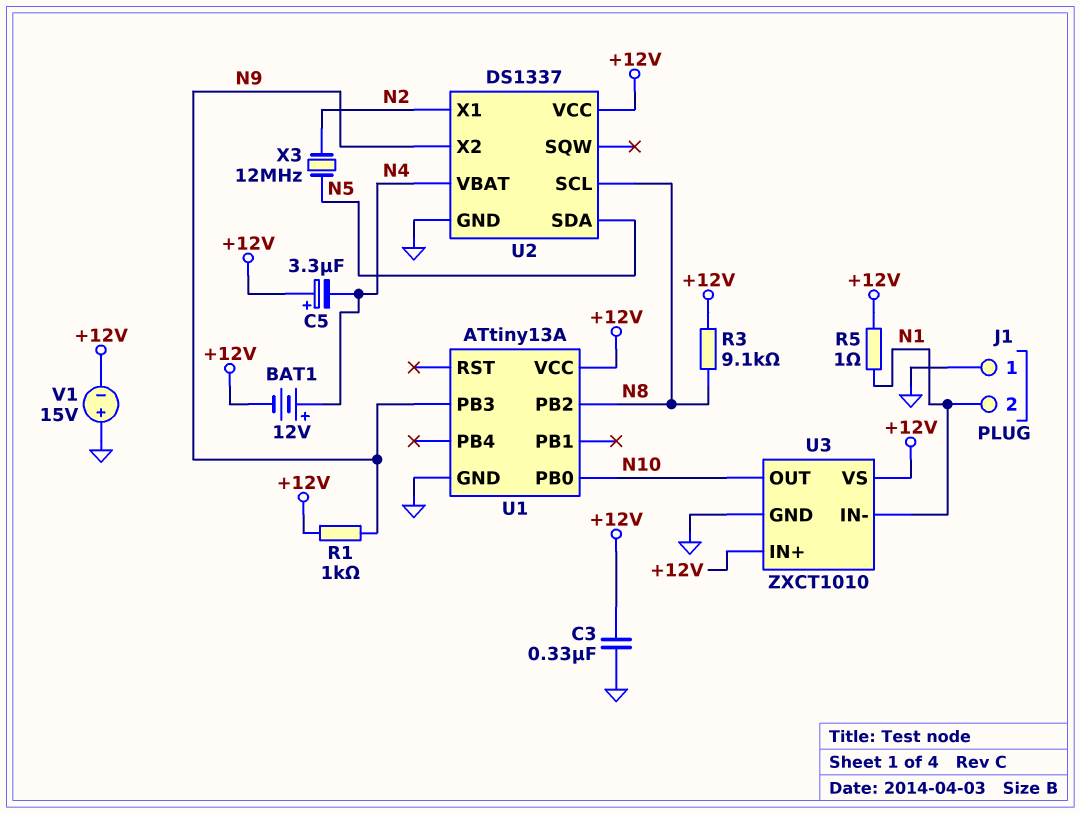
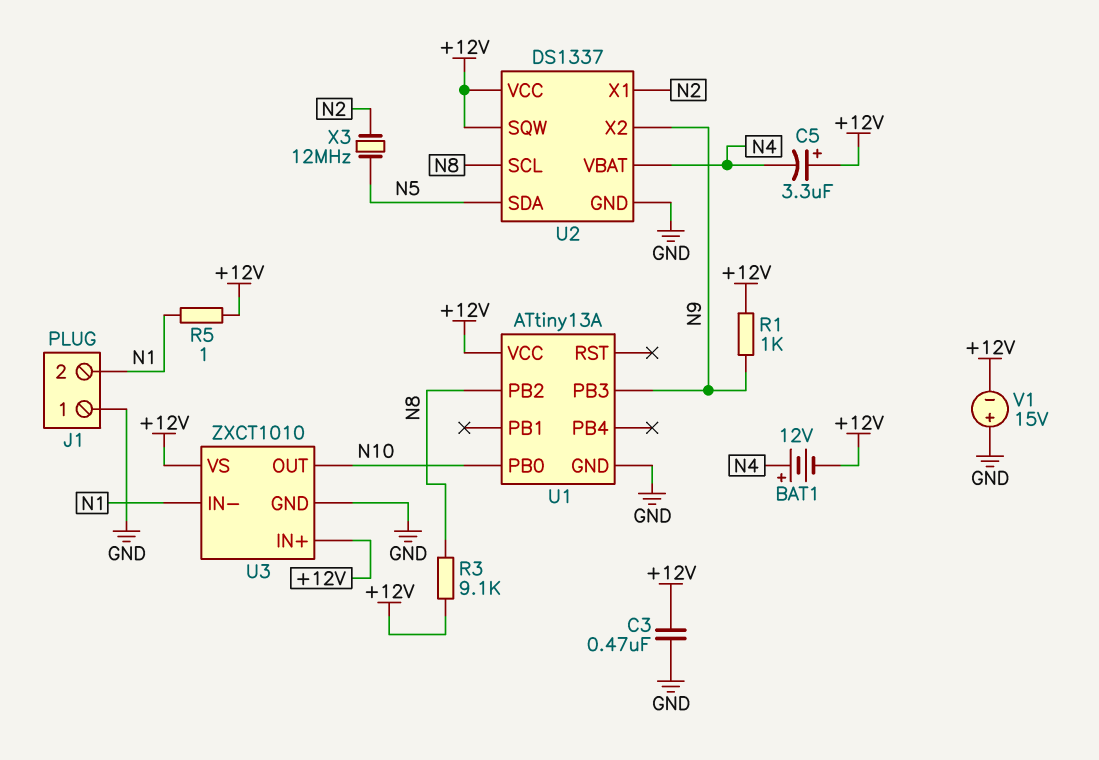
C3: 330nF (+12V, GND) -> 470nF (+12V, GND)
U2 pin SQW: none -> +12V

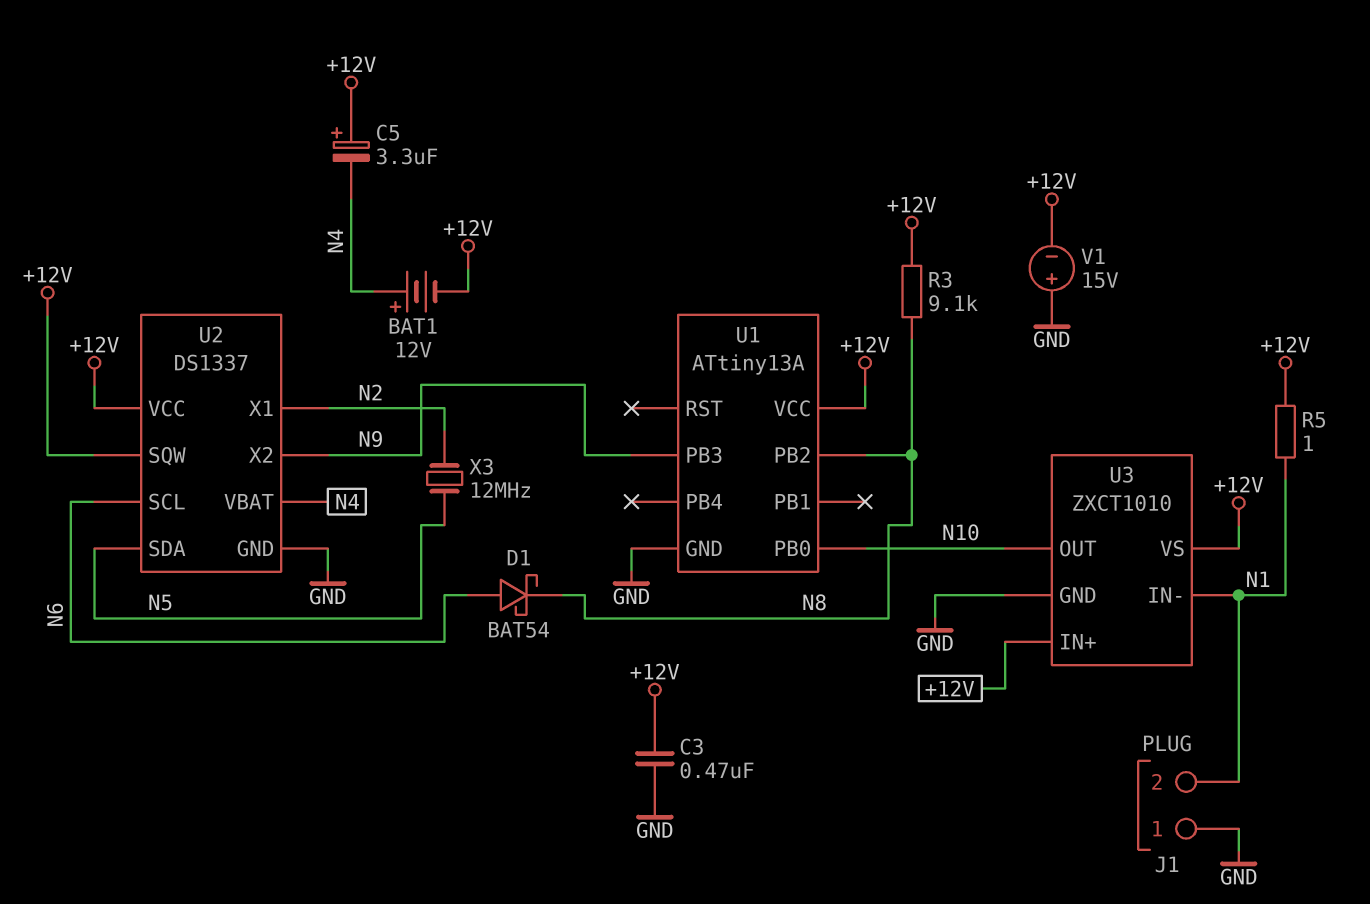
D1: none -> schottky BAT54 (A N6, K N8)
R1: 1k (+12V, N9) -> none
U2 pin SCL: N8 -> N6

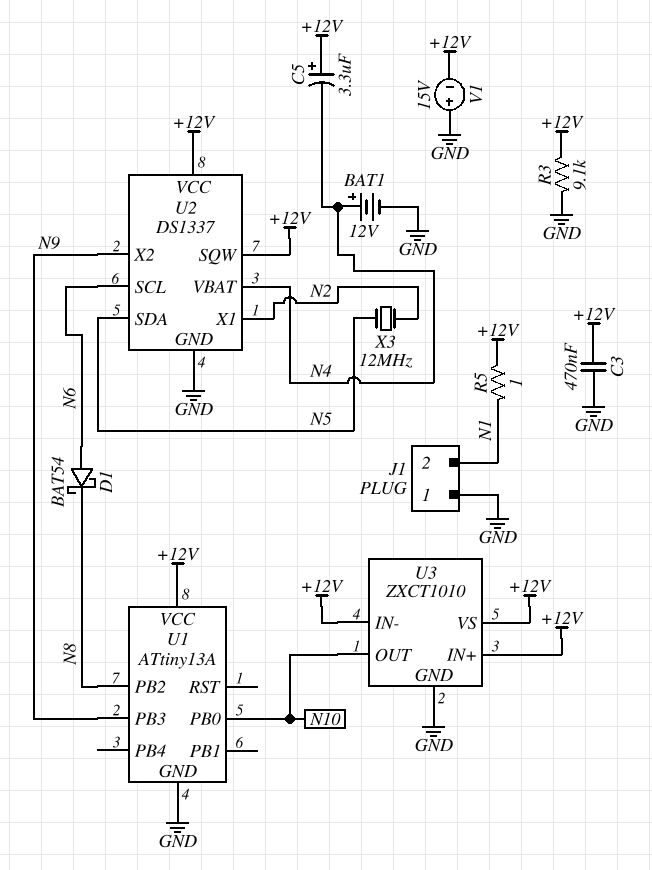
BAT1: 12V (plus N4, minus +12V) -> 12V (plus N4, minus GND)
R3: 9.1k (+12V, N8) -> 9.1k (+12V, GND)
U3 pin IN-: N1 -> +12V

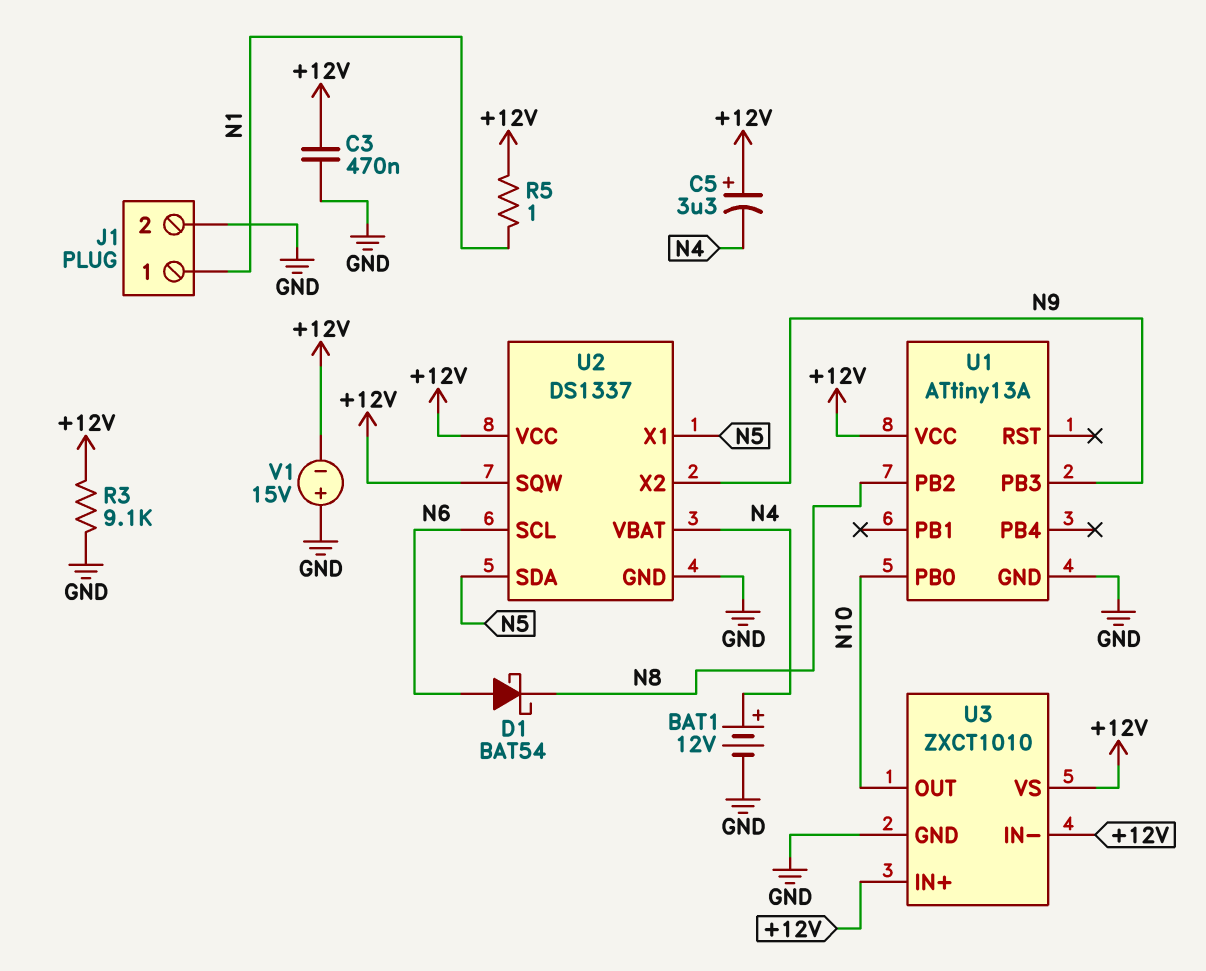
J1 pin 1: GND -> N1
J1 pin 2: N1 -> GND
U2 pin X1: N2 -> N5
X3: 12MHz (N2, N5) -> none

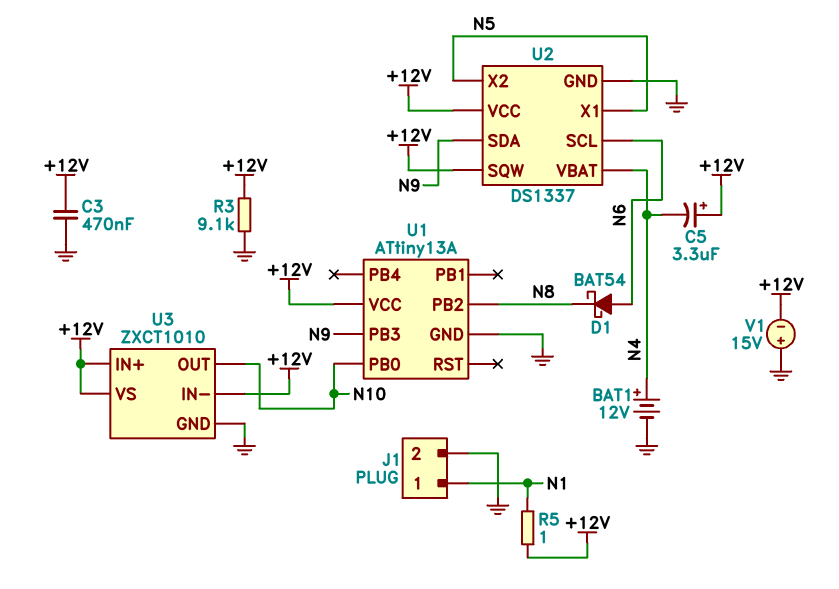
U2 pin SDA: N5 -> N9
U2 pin X2: N9 -> N5

